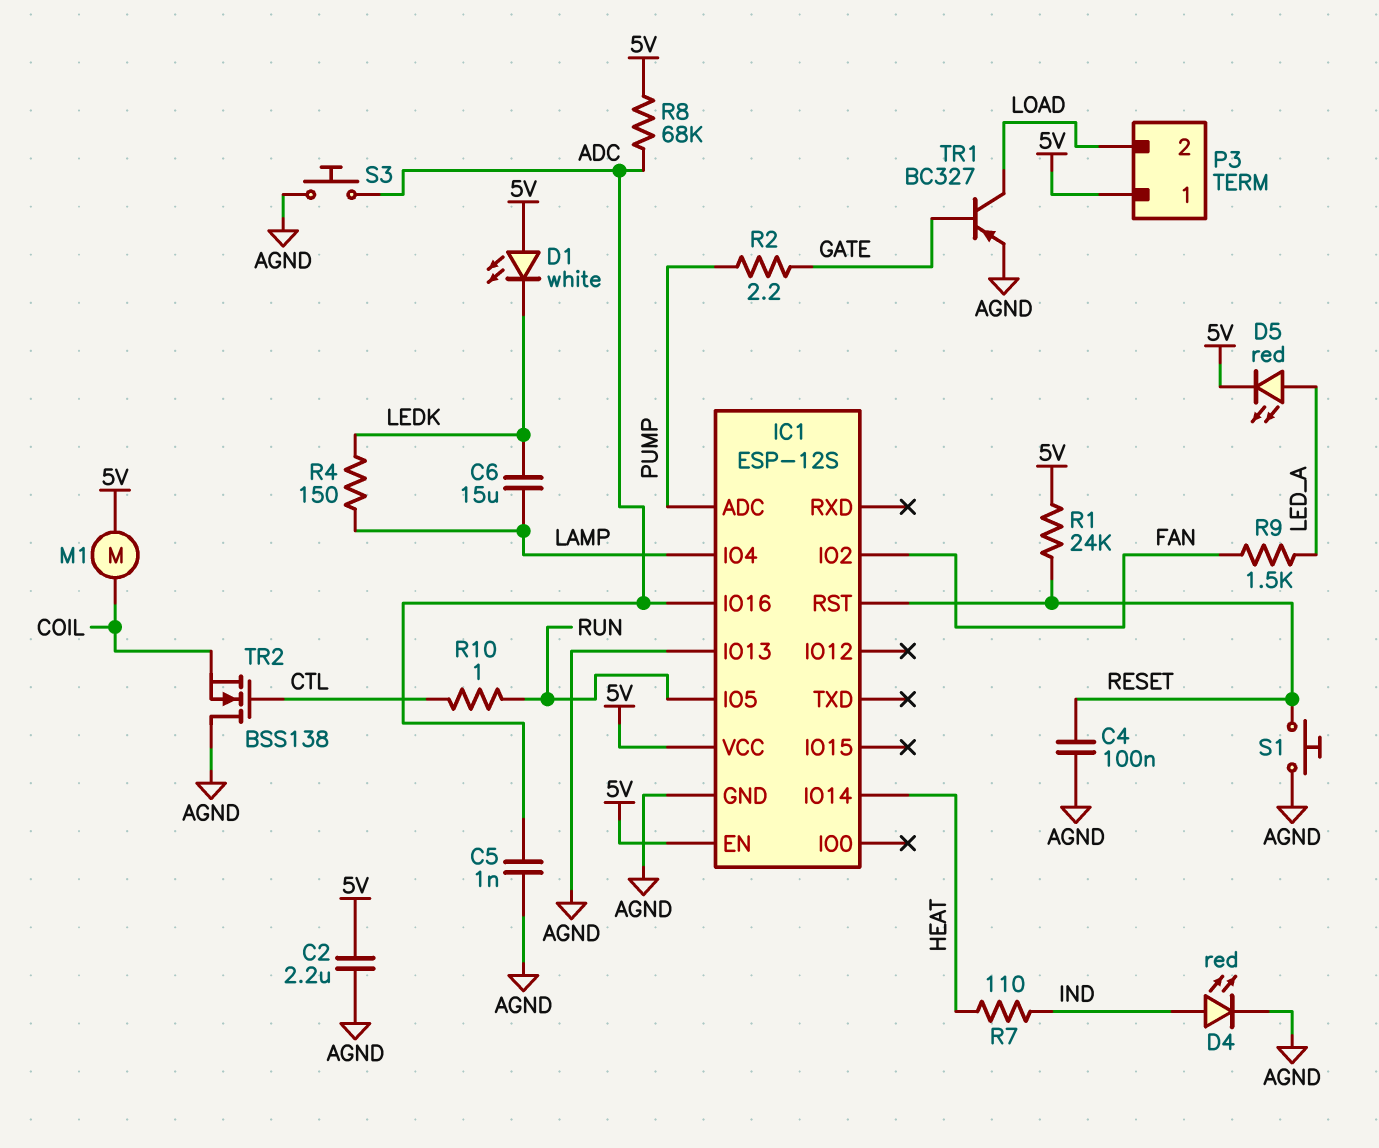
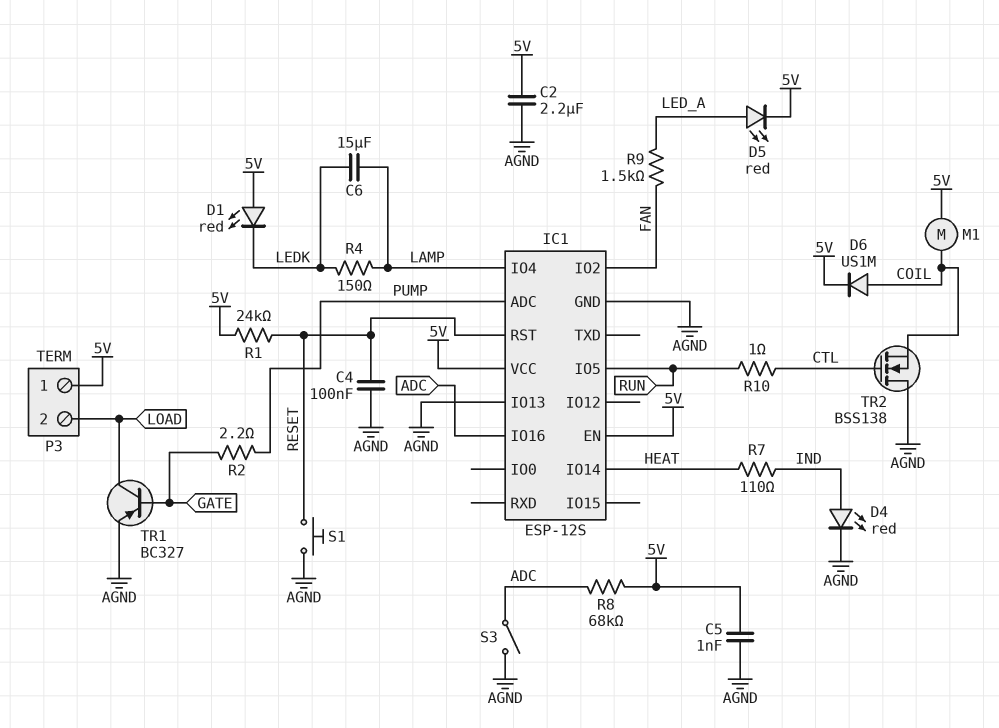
C5: 1nF (ADC, AGND) -> 1nF (5V, AGND)
D1: LED white (A 5V, K LEDK) -> LED red (A 5V, K LEDK)
D6: none -> diode US1M (A COIL, K 5V)
S3: button (ADC, AGND) -> switch (ADC, AGND)

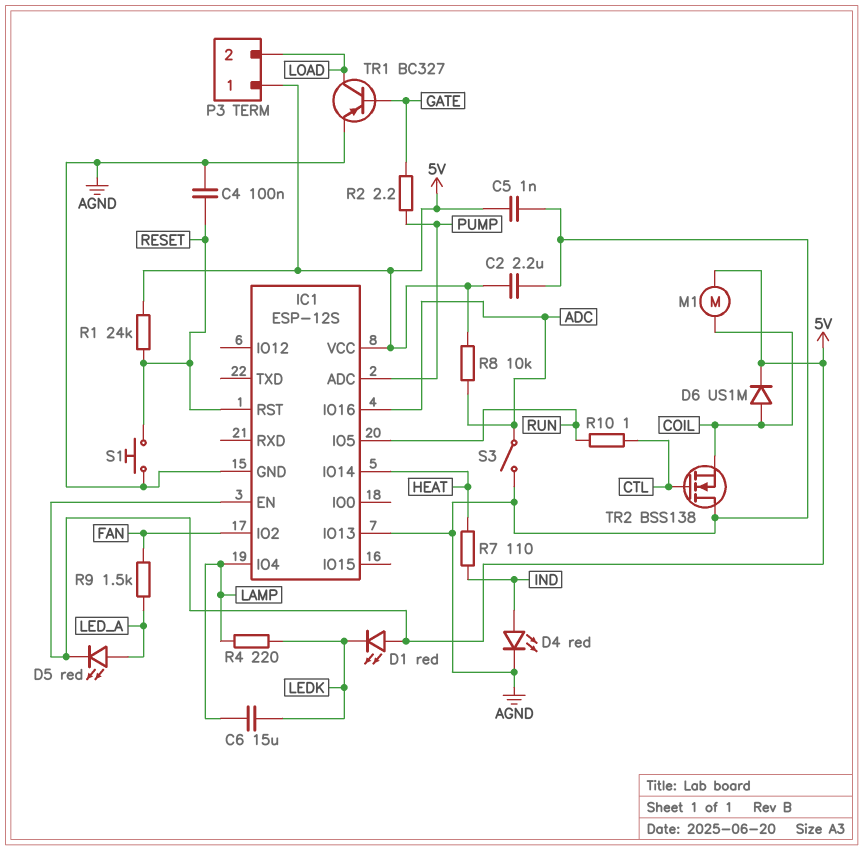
R4: 150 (LAMP, LEDK) -> 220 (LAMP, LEDK)
R8: 68k (5V, ADC) -> 10k (5V, ADC)

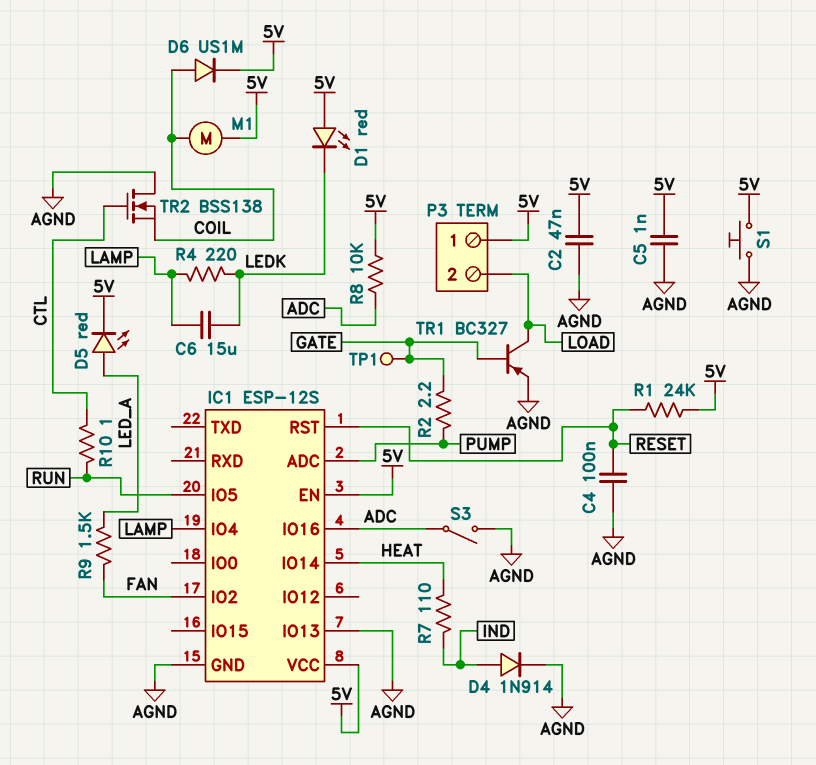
C2: 2.2uF (5V, AGND) -> 47nF (5V, AGND)
D4: LED red (A IND, K AGND) -> diode 1N914 (A IND, K AGND)
S1: button (AGND, RESET) -> button (5V, AGND)
TP1: none -> test point (GATE)

